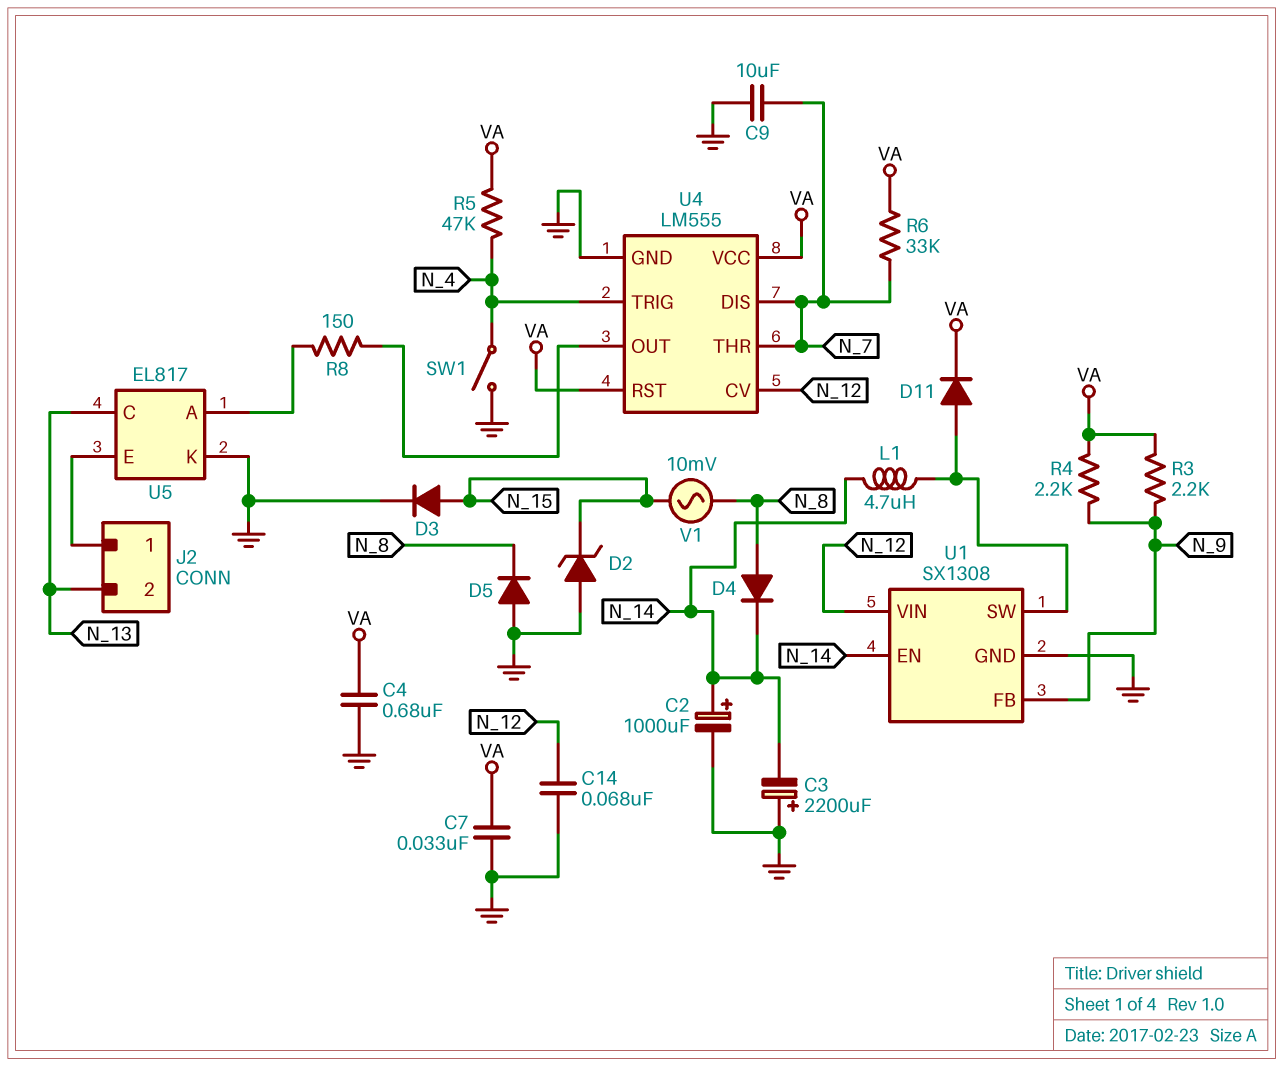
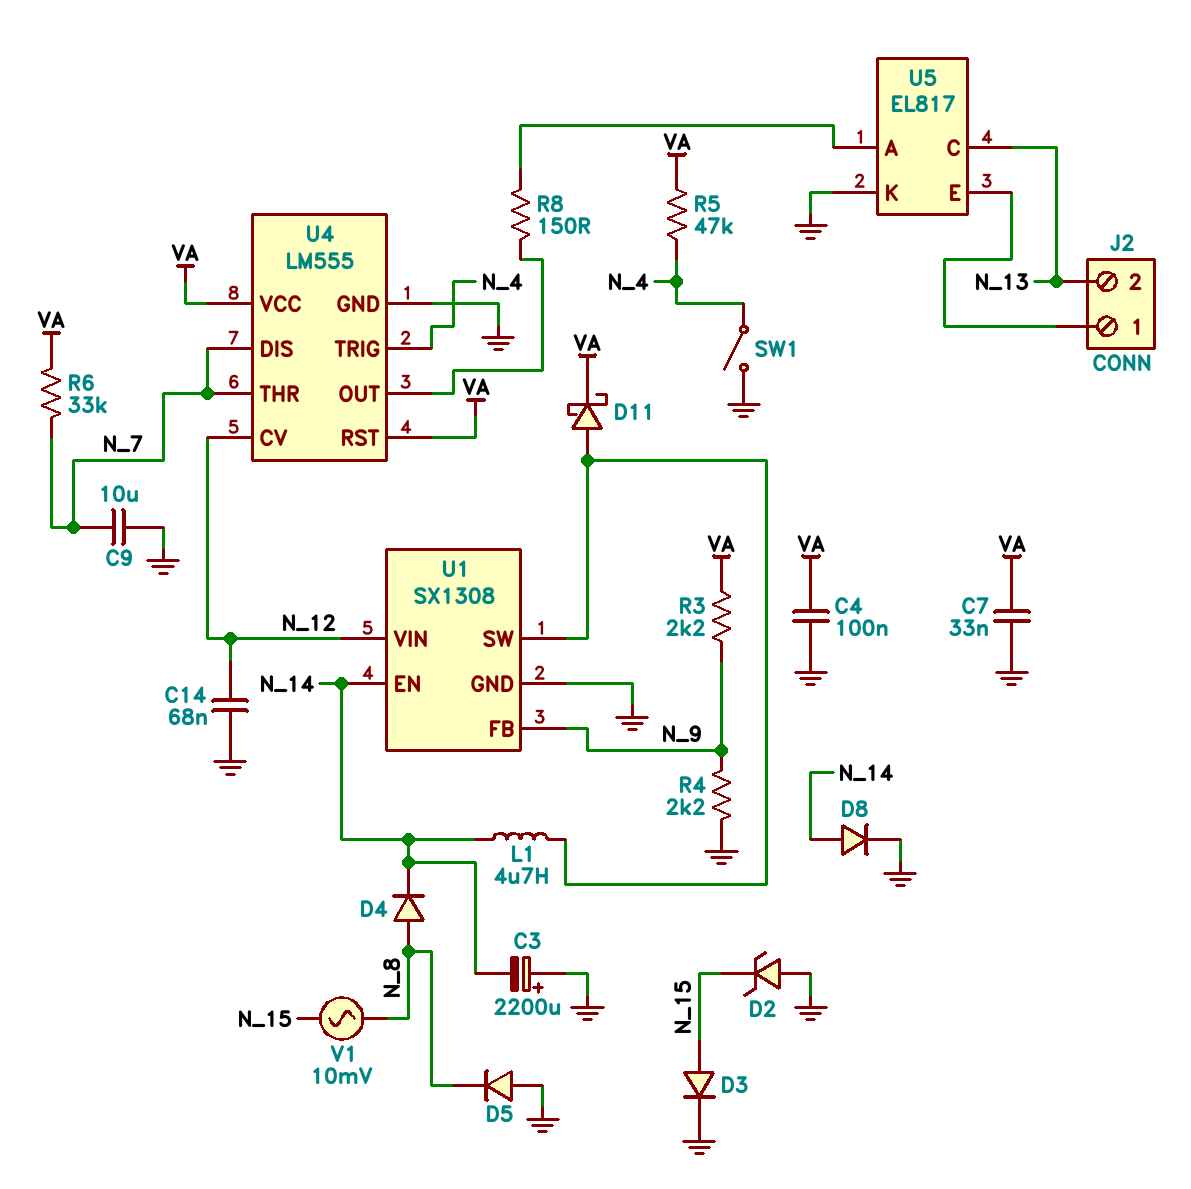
C2: 1000uF (plus N_14, minus GND) -> none
C4: 680nF (GND, VA) -> 100nF (GND, VA)
D8: none -> diode (A N_14, K GND)
D11: diode (A U1/SW, K VA) -> schottky (A U1/SW, K VA)
R4: 2.2k (N_9, VA) -> 2.2k (GND, N_9)

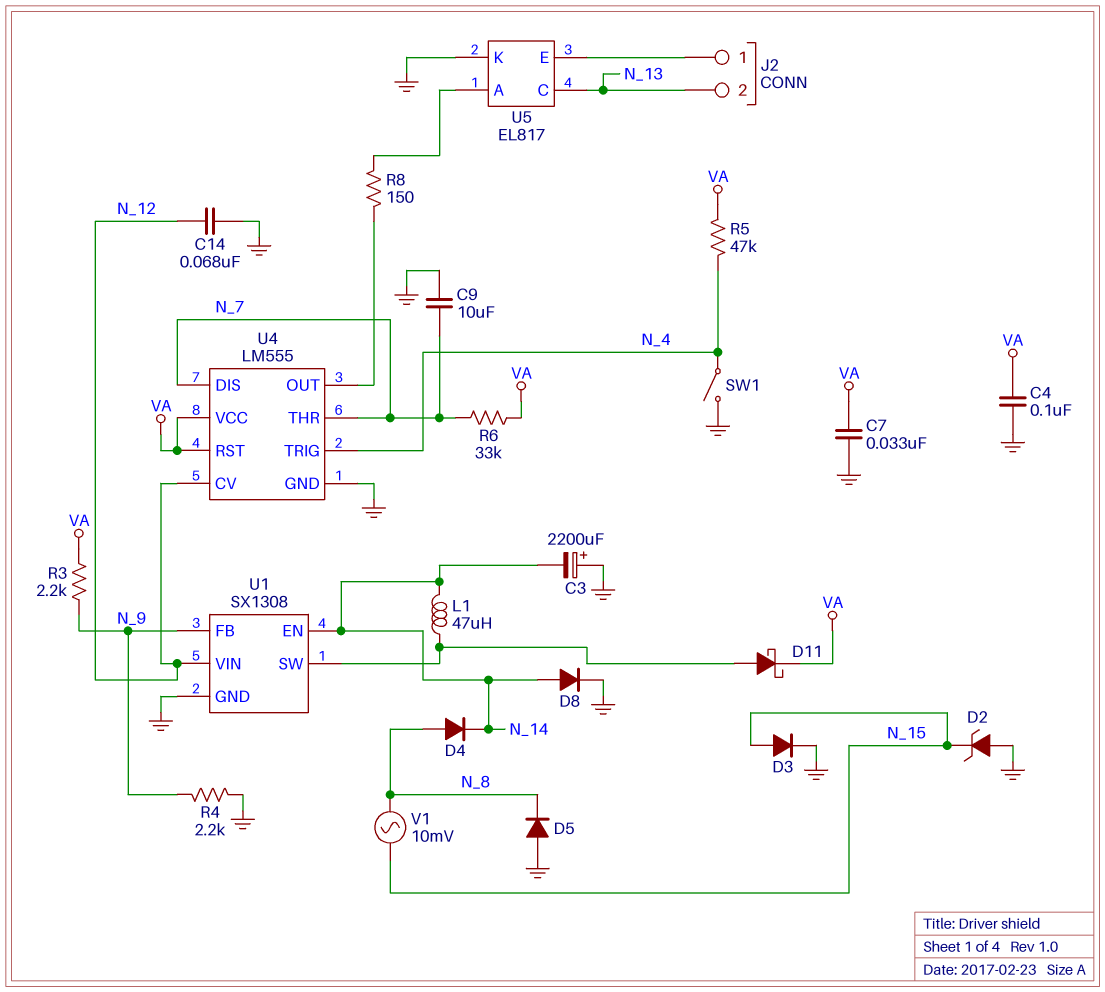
L1: 4.7uH (N_14, U1/SW) -> 47uH (N_14, U1/SW)

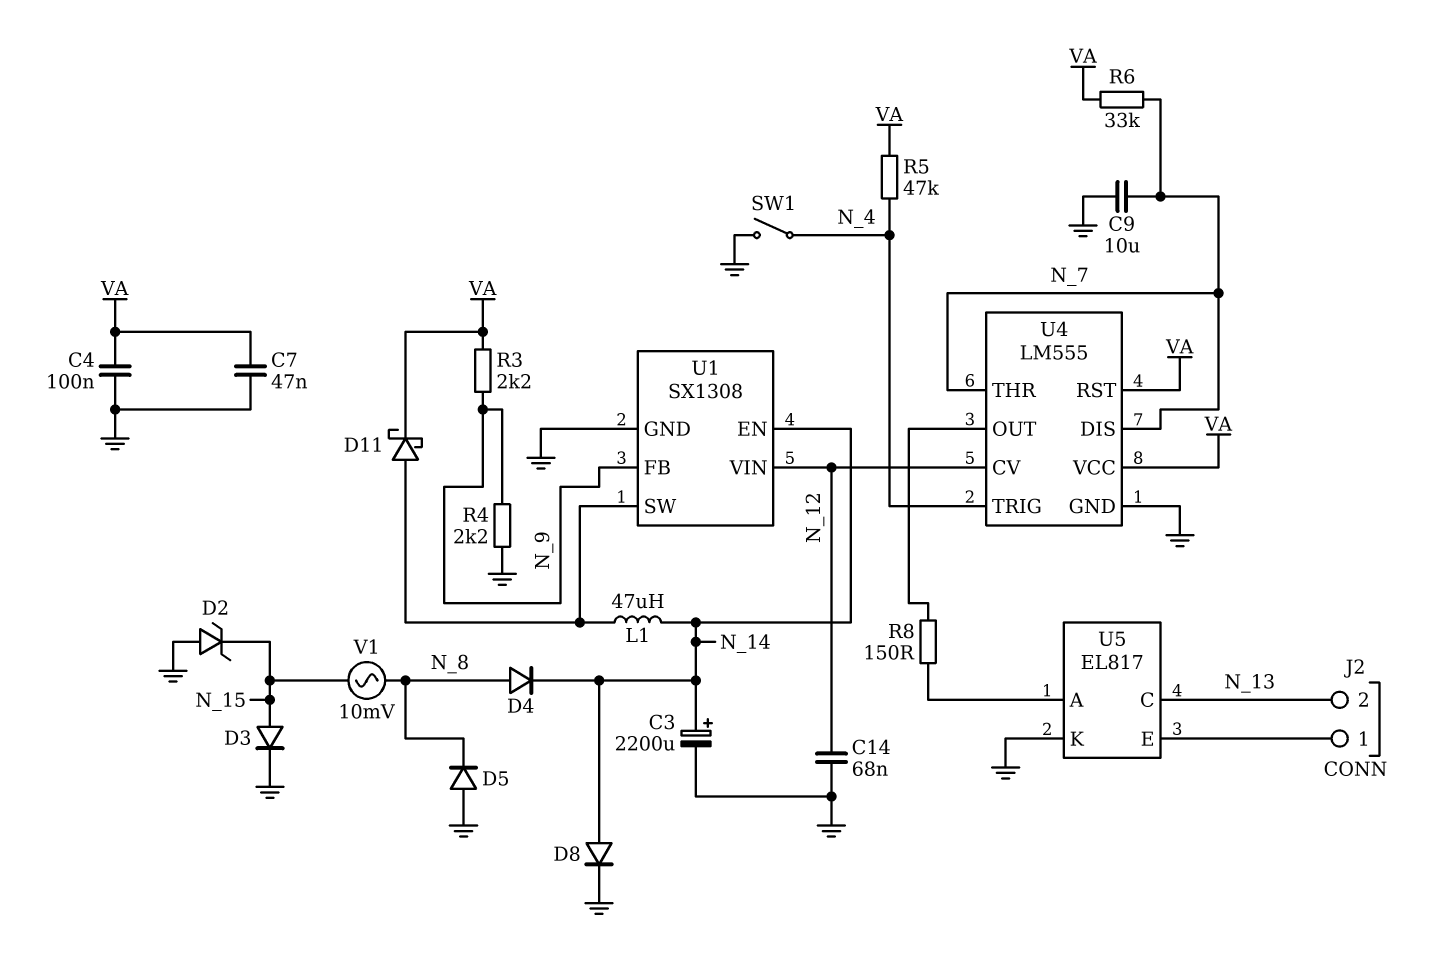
C3: 2200uF (plus GND, minus N_14) -> 2200uF (plus N_14, minus GND)
C7: 33nF (GND, VA) -> 47nF (GND, VA)

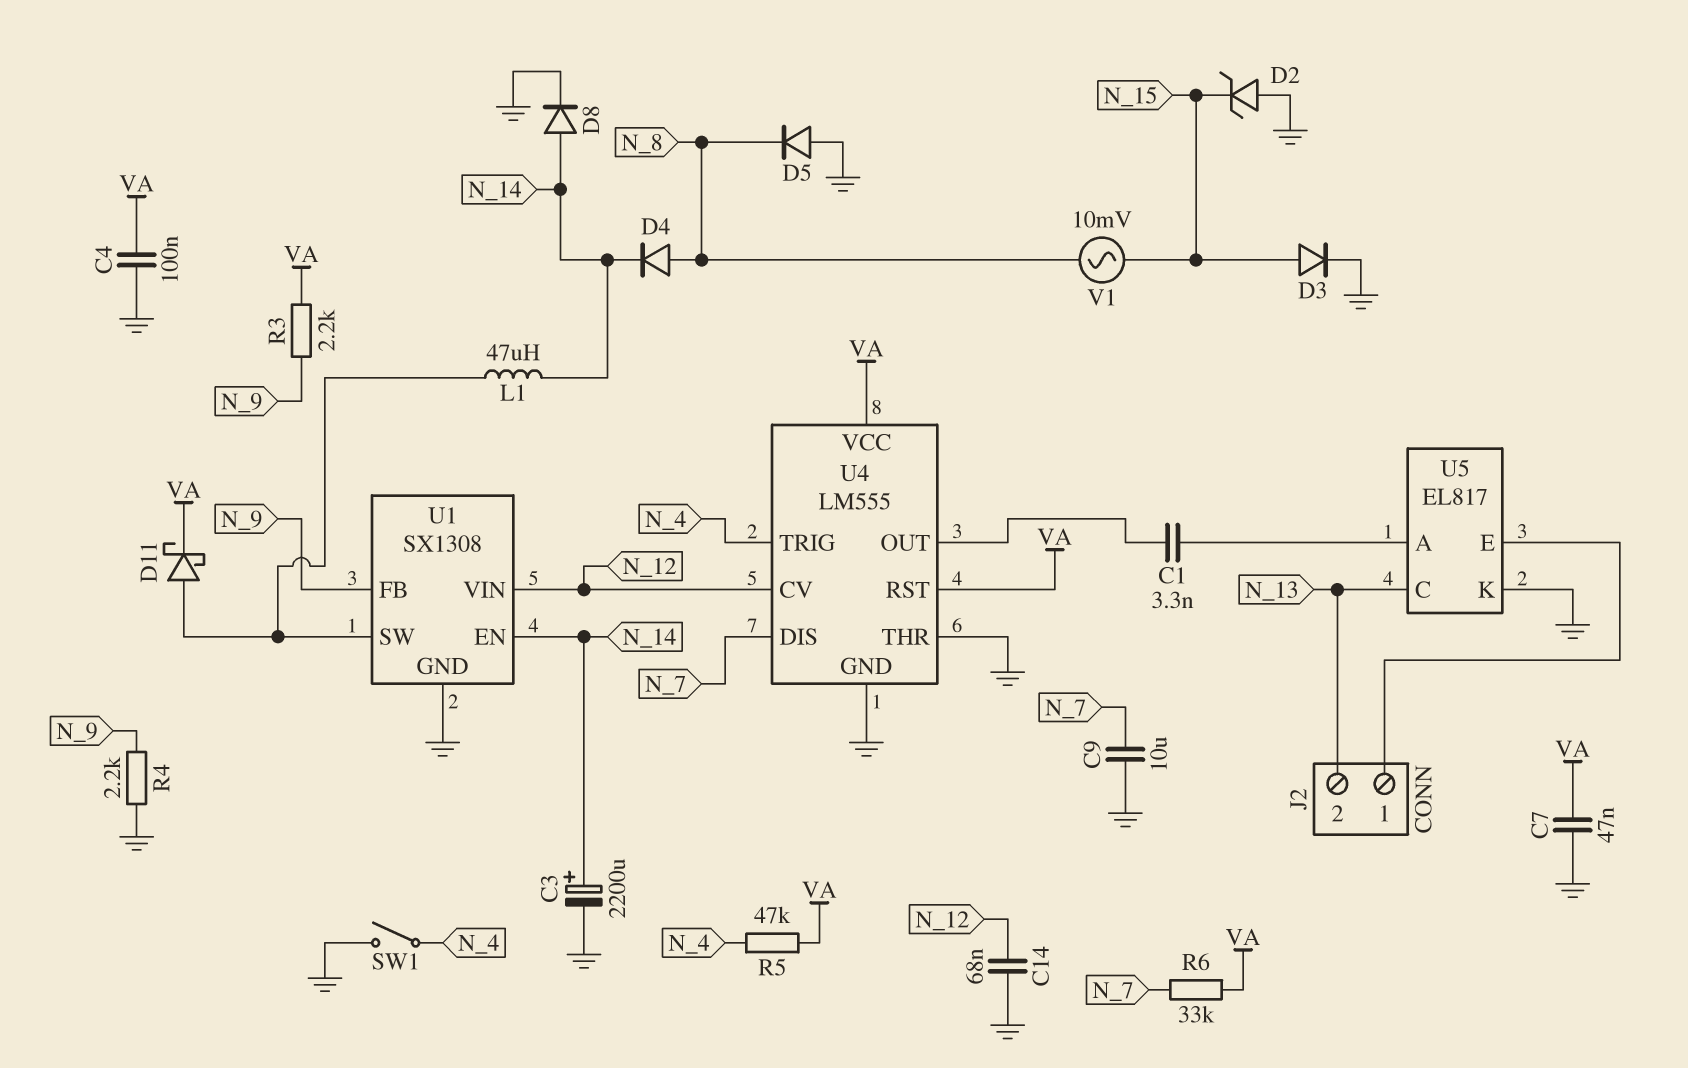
C1: none -> 3.3nF (U4/OUT, U5/A)
R8: 150 (U4/OUT, U5/A) -> none
U4 pin THR: N_7 -> GND

